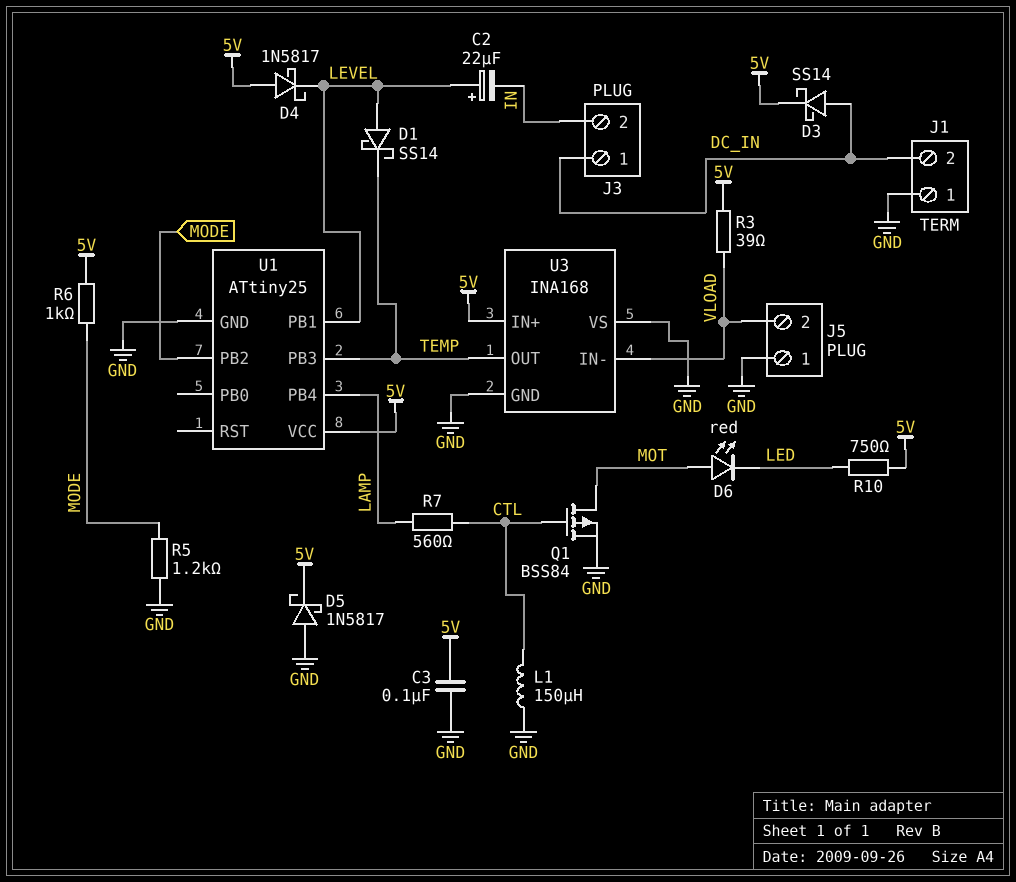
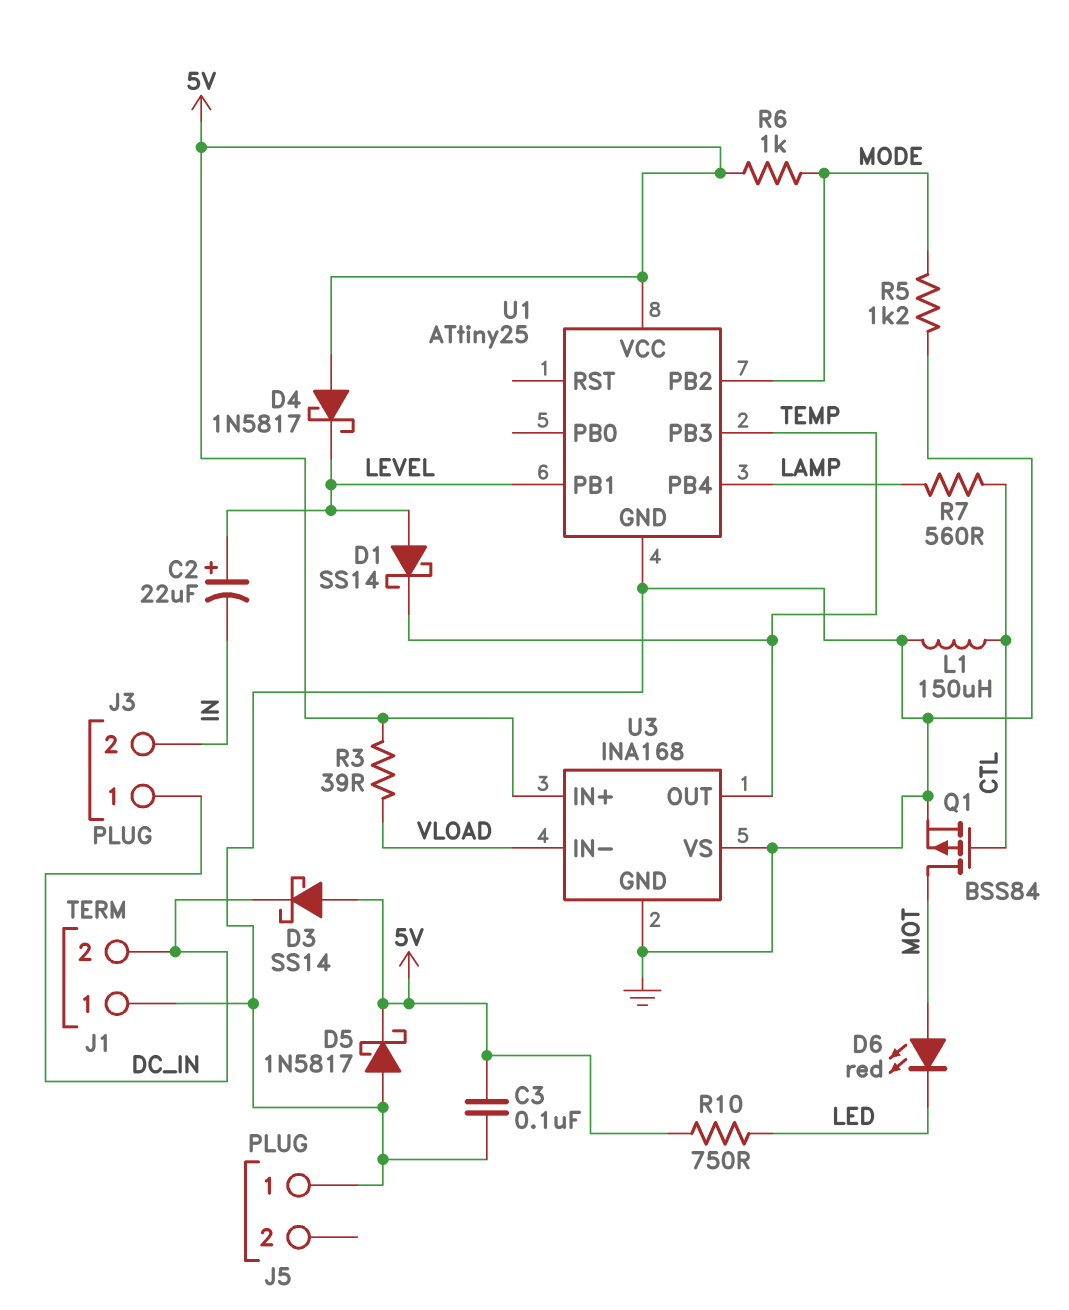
D3: schottky SS14 (A DC_IN, K 5V) -> schottky SS14 (A 5V, K DC_IN)
J5 pin 2: VLOAD -> none

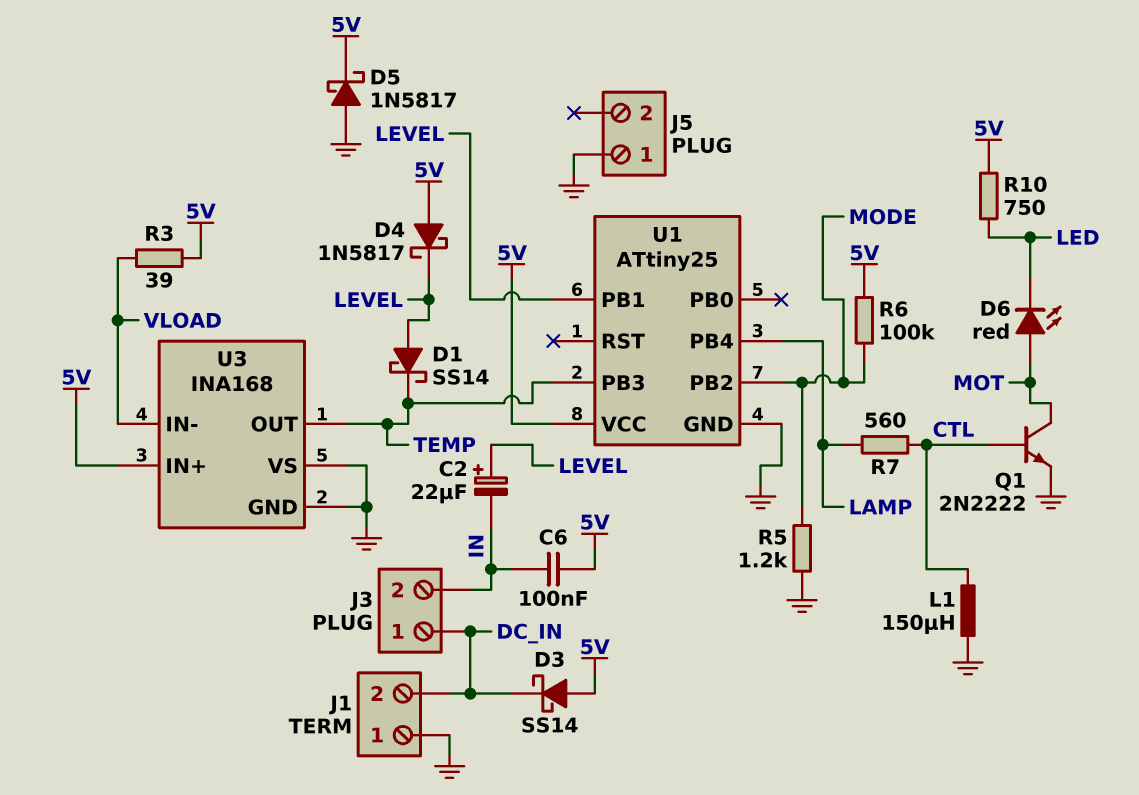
C3: 100nF (5V, GND) -> none
C6: none -> 100nF (5V, IN)
Q1: PMOS BSS84 (G CTL, D MOT, S GND) -> NPN 2N2222 (B CTL, C MOT, E GND)
R6: 1k (5V, MODE) -> 100k (5V, MODE)

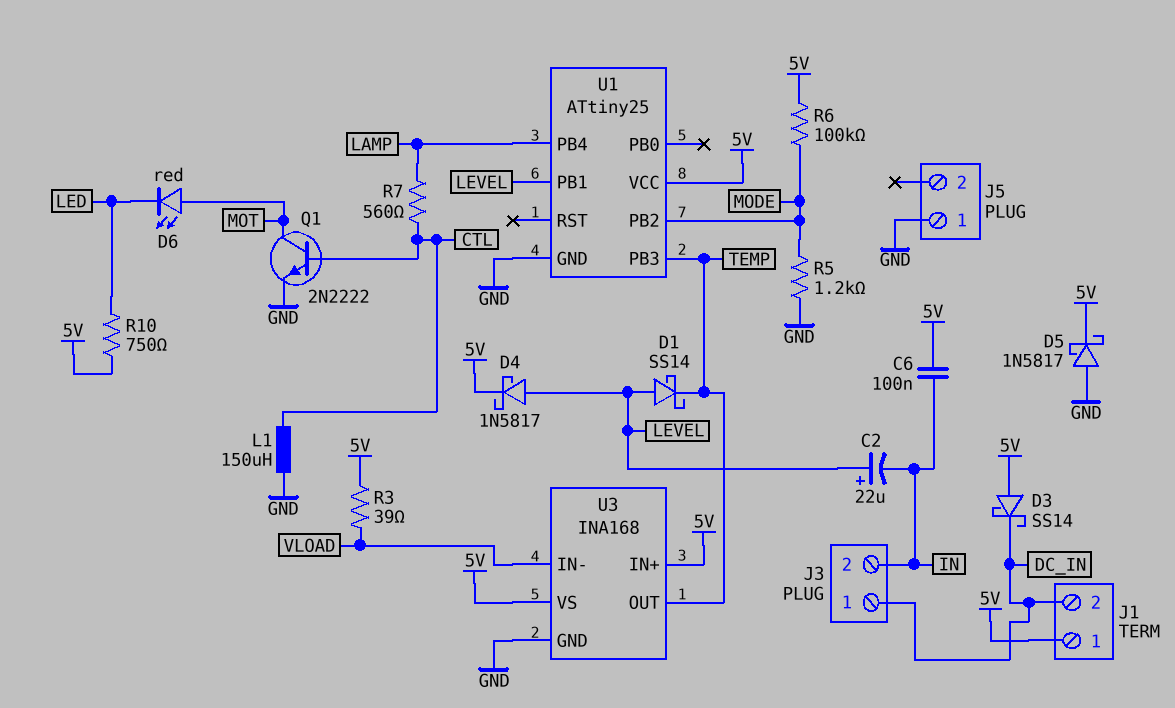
D4: schottky 1N5817 (A 5V, K LEVEL) -> schottky 1N5817 (A LEVEL, K 5V)
J1 pin 1: GND -> 5V
U3 pin VS: GND -> 5V

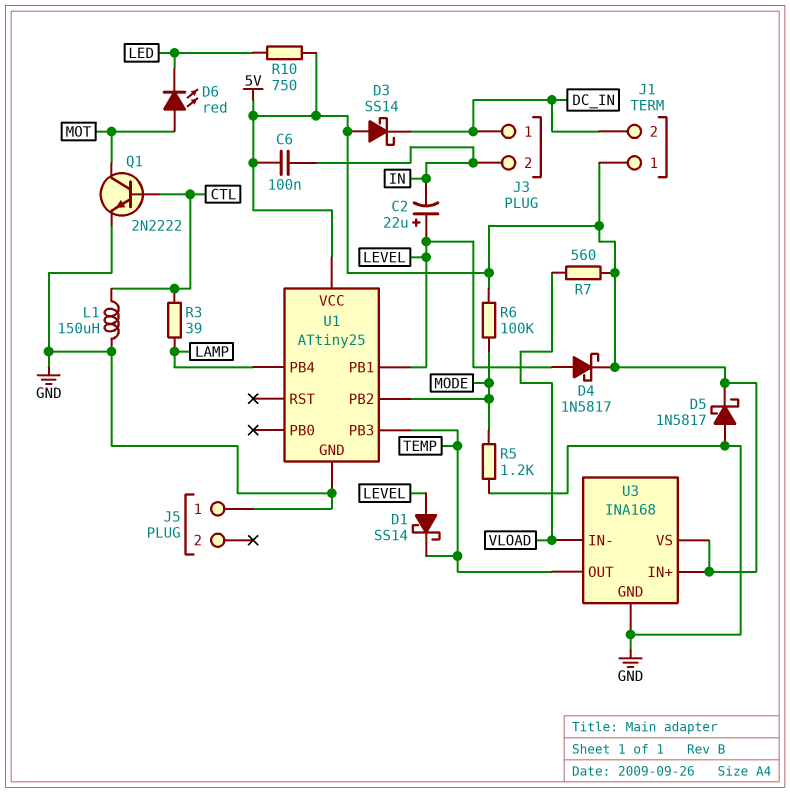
R3: 39 (5V, VLOAD) -> 39 (CTL, LAMP)
R7: 560 (CTL, LAMP) -> 560 (5V, VLOAD)

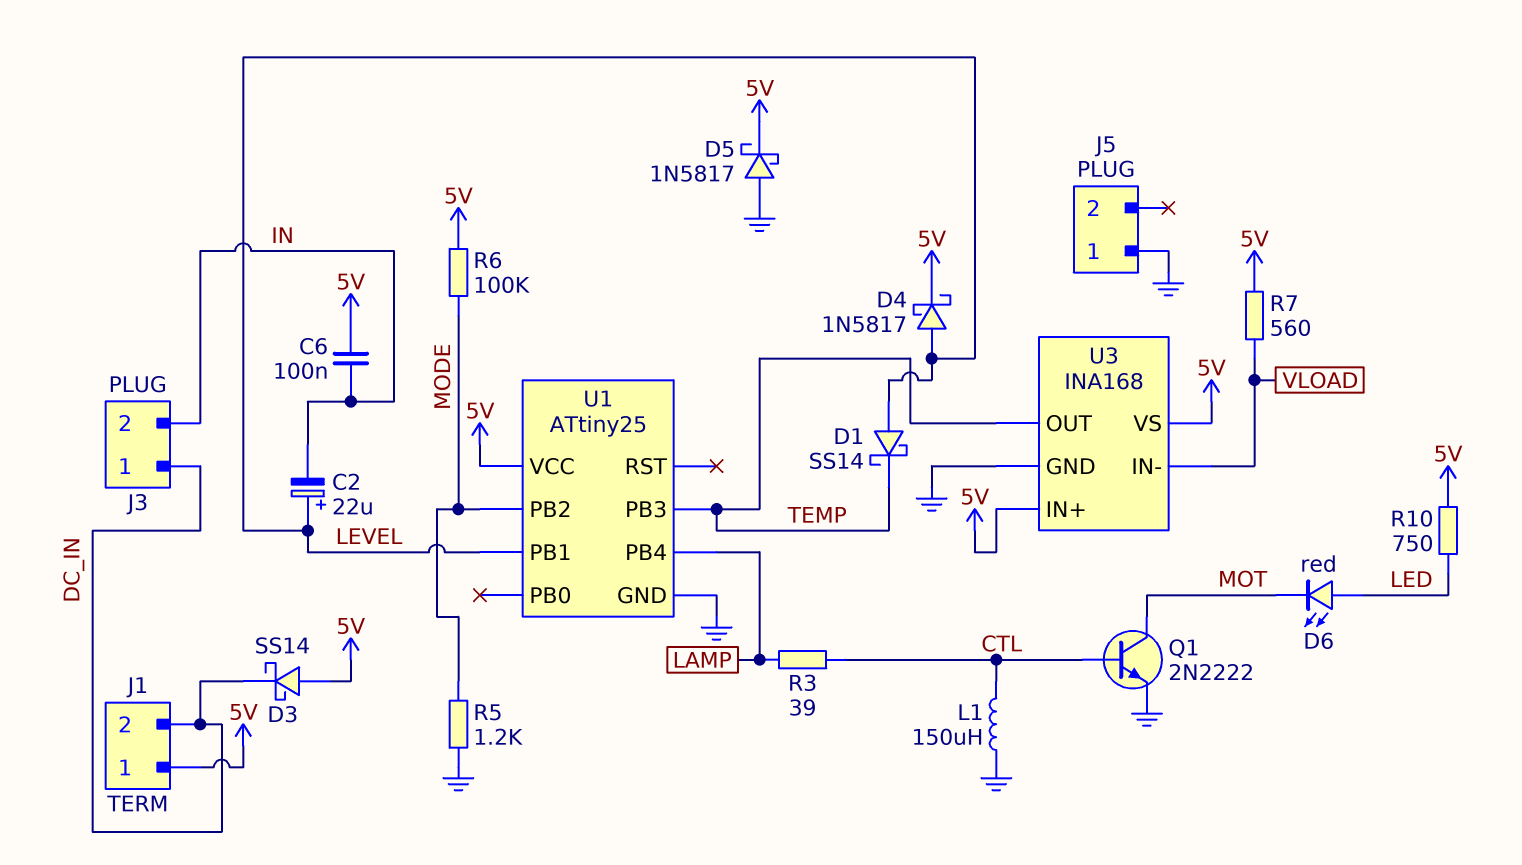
D6: LED red (A MOT, K LED) -> LED red (A LED, K MOT)

